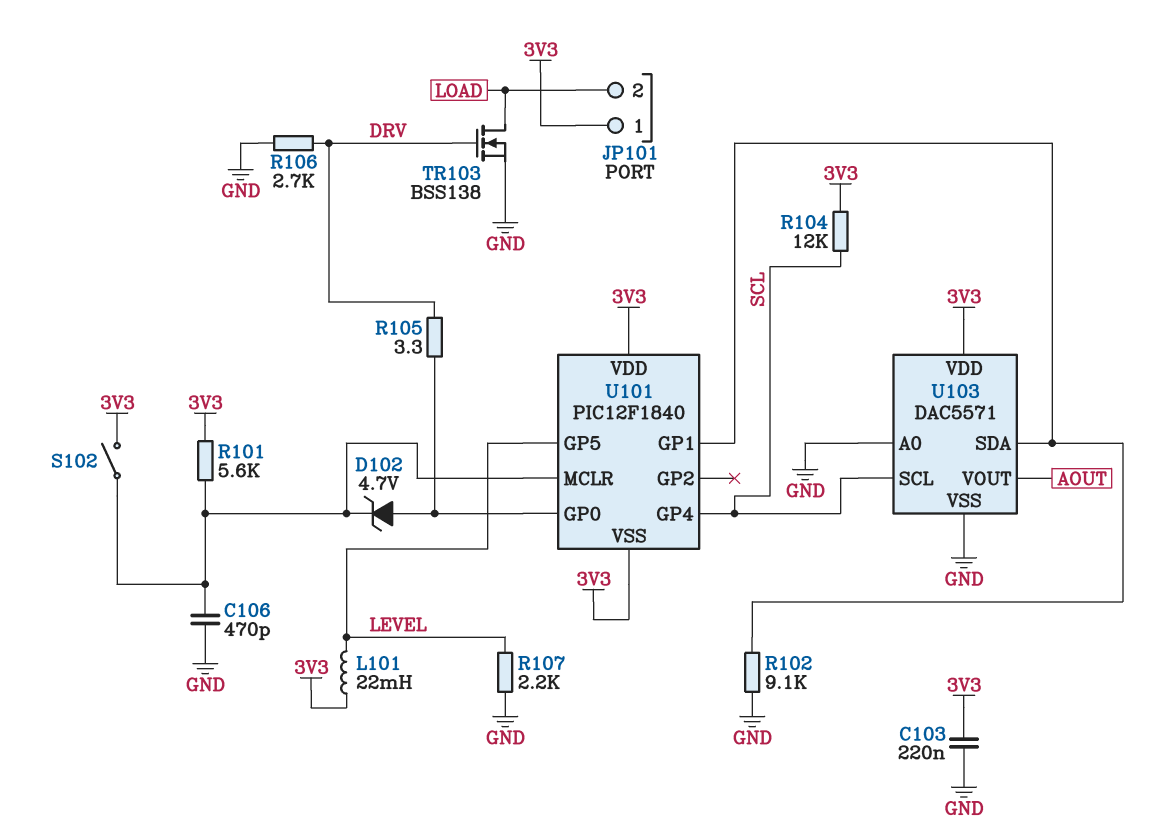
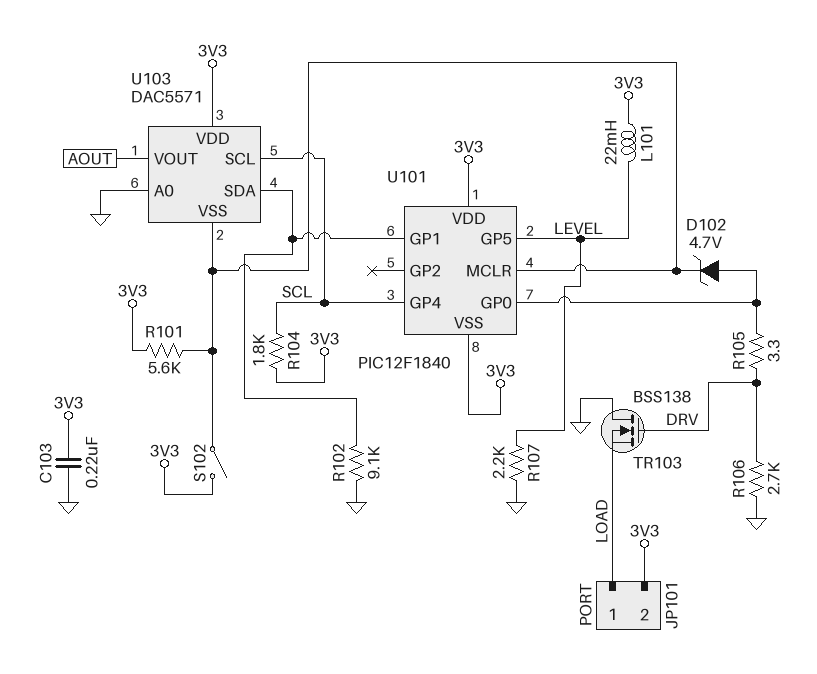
C106: 470pF (GND, U101/MCLR) -> none
JP101 pin 1: 3V3 -> LOAD
JP101 pin 2: LOAD -> 3V3
R104: 12k (3V3, SCL) -> 1.8k (3V3, SCL)
TR103: NMOS BSS138 (G DRV, D LOAD, S GND) -> NMOS BSS138 (G DRV, D GND, S LOAD)
U103 pin VSS: GND -> U101/MCLR

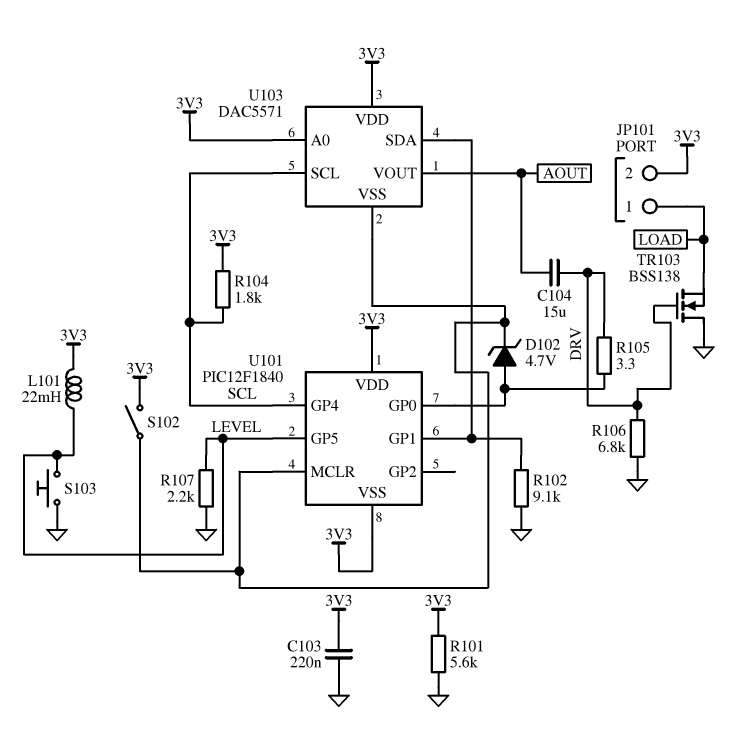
C104: none -> 15uF (AOUT, DRV)
R101: 5.6k (3V3, U101/MCLR) -> 5.6k (3V3, GND)
R106: 2.7k (DRV, GND) -> 6.8k (DRV, GND)
S103: none -> button (GND, LEVEL)
U103 pin A0: GND -> 3V3

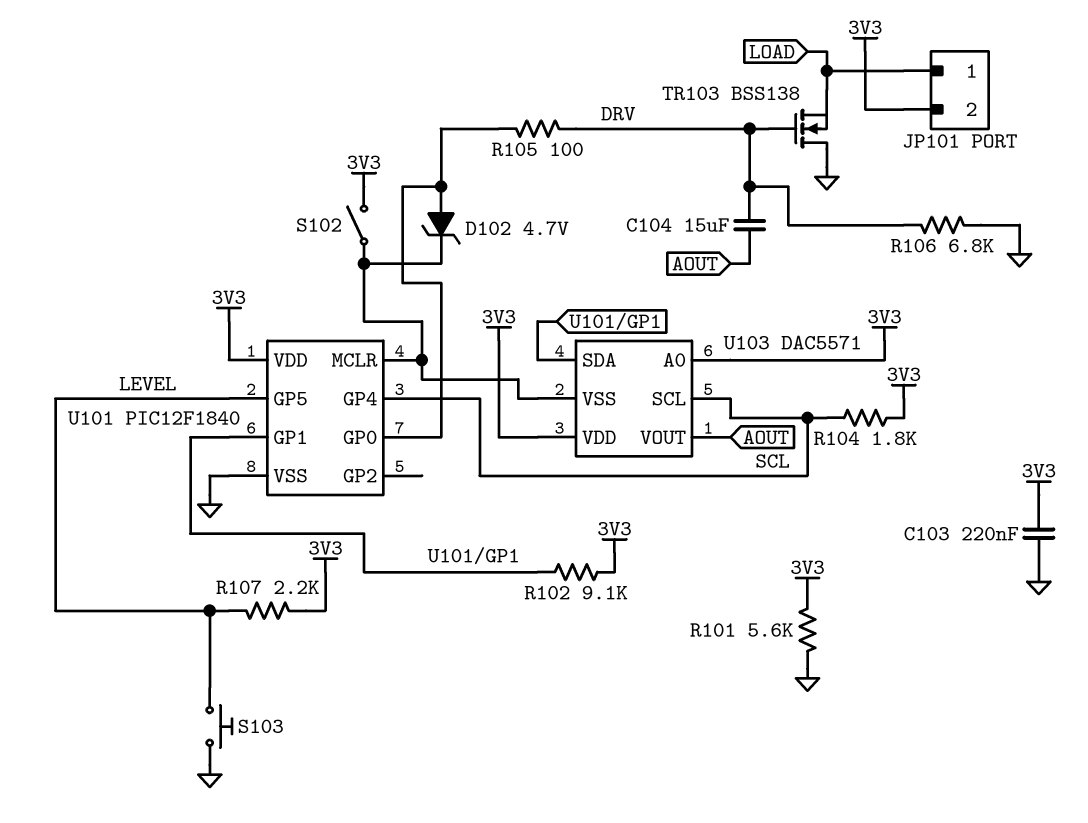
L101: 22mH (3V3, LEVEL) -> none
R102: 9.1k (GND, U101/GP1) -> 9.1k (3V3, U101/GP1)
R105: 3.3 (DRV, U101/GP0) -> 100 (DRV, U101/GP0)
R107: 2.2k (GND, LEVEL) -> 2.2k (3V3, LEVEL)
U101 pin VSS: 3V3 -> GND

